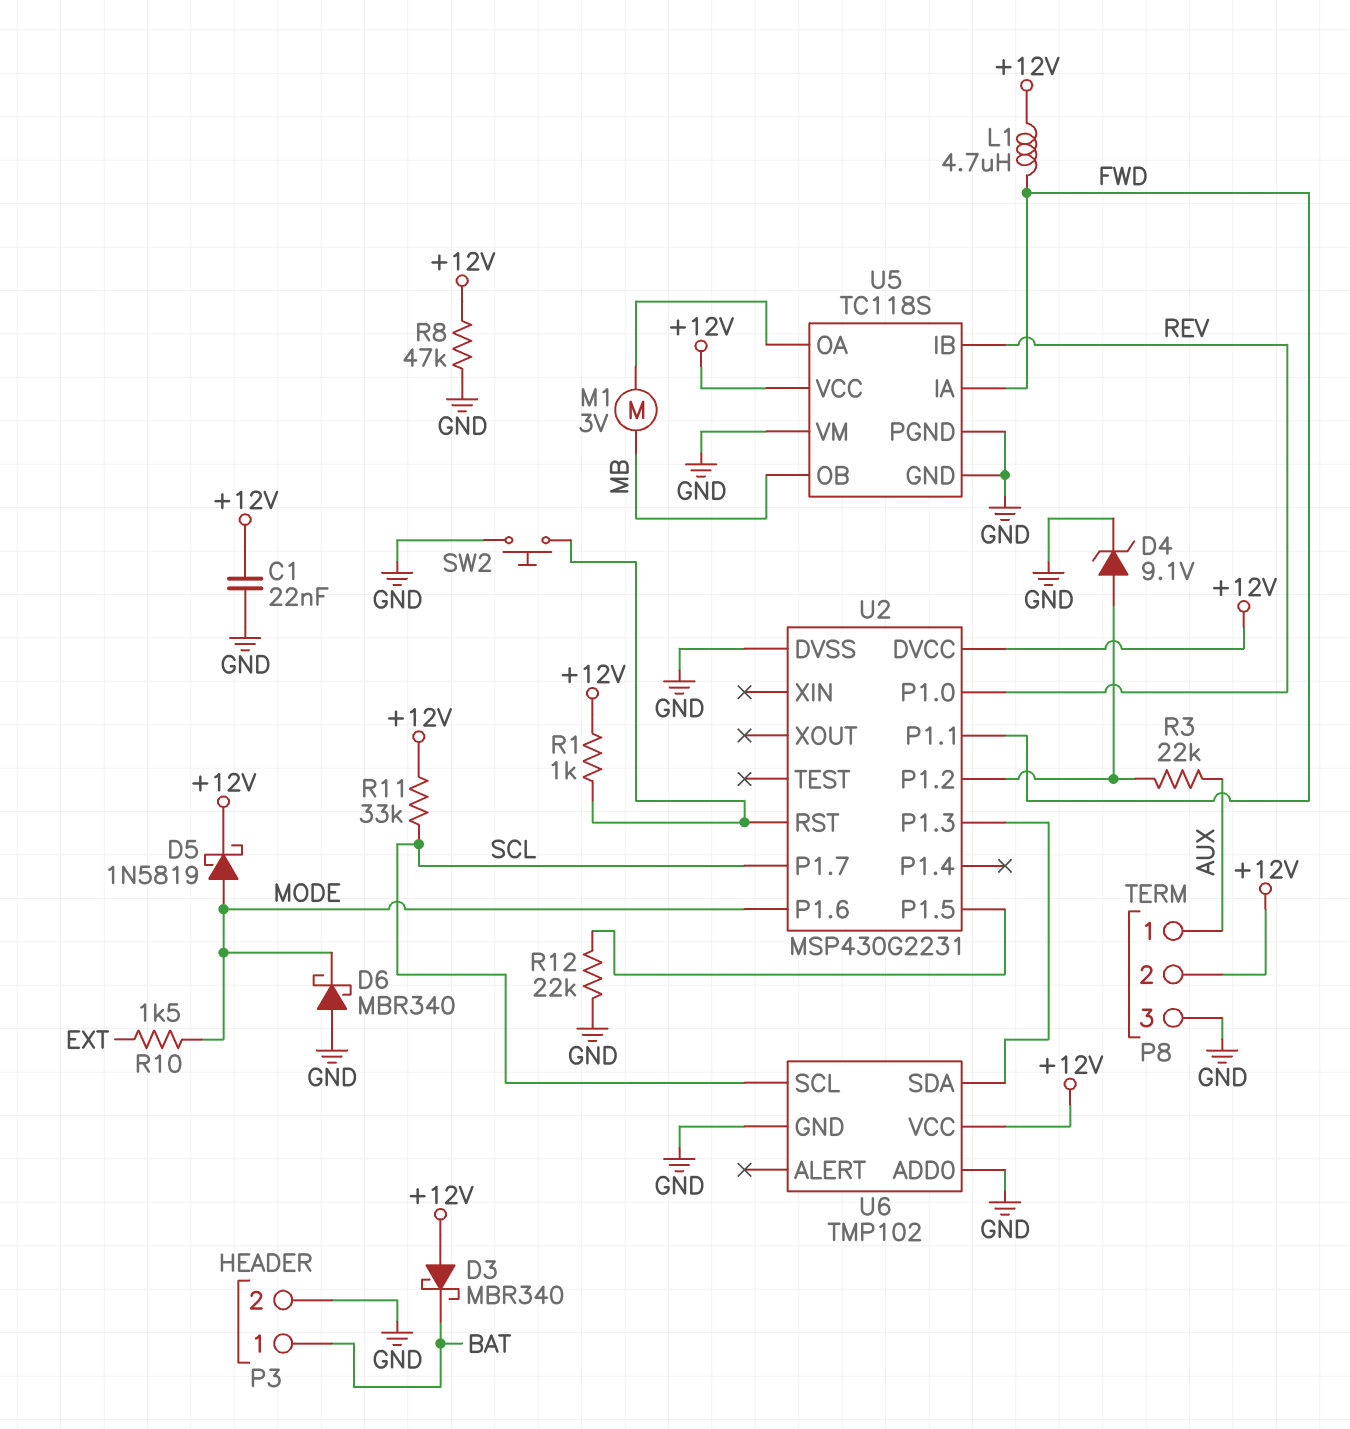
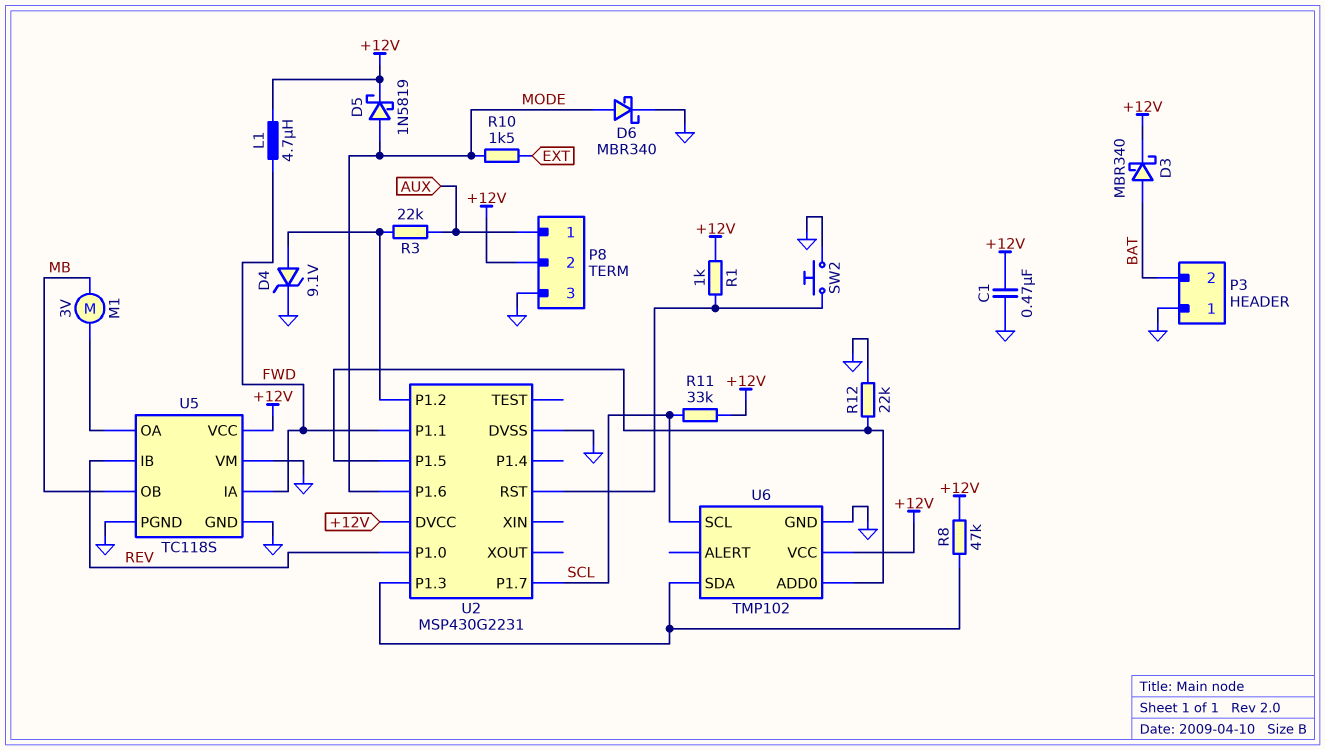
C1: 22nF (+12V, GND) -> 470nF (+12V, GND)
D3: schottky MBR340 (A +12V, K BAT) -> schottky MBR340 (A BAT, K +12V)
D6: schottky MBR340 (A GND, K MODE) -> schottky MBR340 (A MODE, K GND)
P3 pin 1: BAT -> GND
P3 pin 2: GND -> BAT
R8: 47k (+12V, GND) -> 47k (+12V, U2/P1.3)
U6 pin ADD0: GND -> U2/P1.5

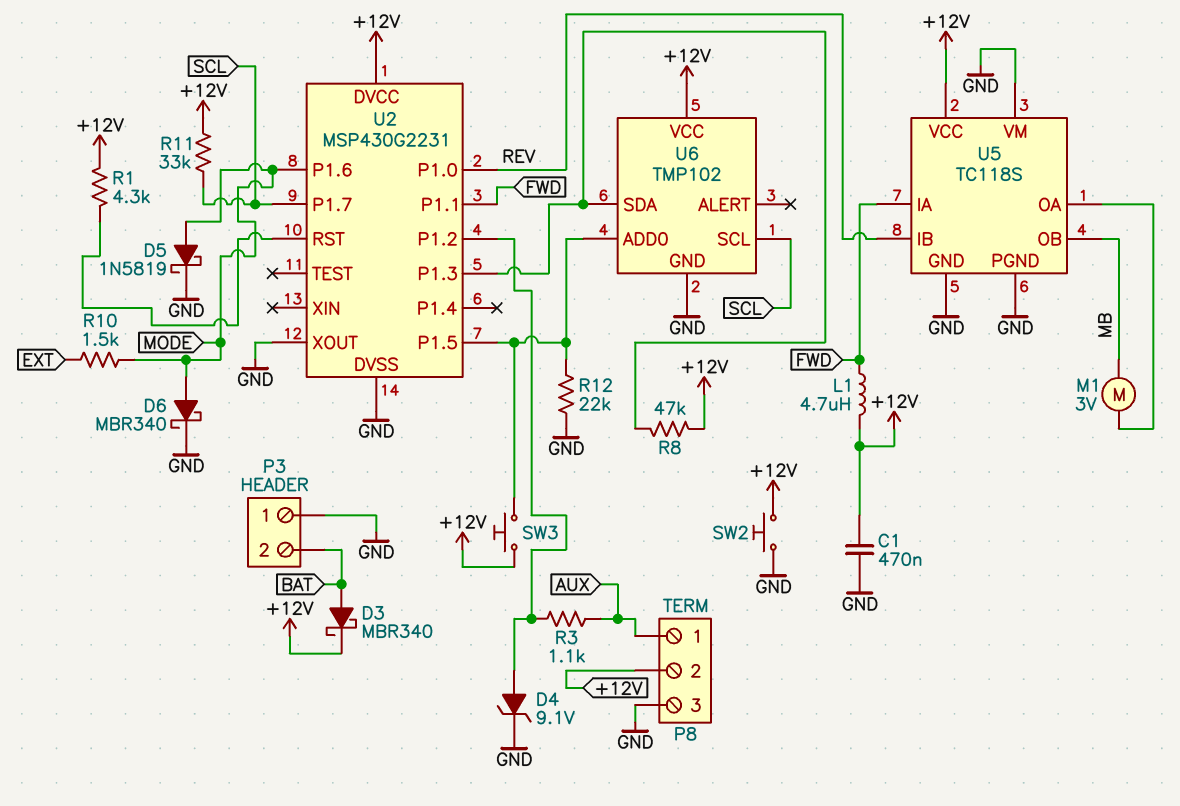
D5: schottky 1N5819 (A MODE, K +12V) -> schottky 1N5819 (A MODE, K GND)
R1: 1k (+12V, U2/RST) -> 4.3k (+12V, U2/RST)
R3: 22k (AUX, U2/P1.2) -> 1.1k (AUX, U2/P1.2)
SW2: button (GND, U2/RST) -> button (+12V, GND)
SW3: none -> button (+12V, U2/P1.5)
U2 pin XOUT: none -> GND

